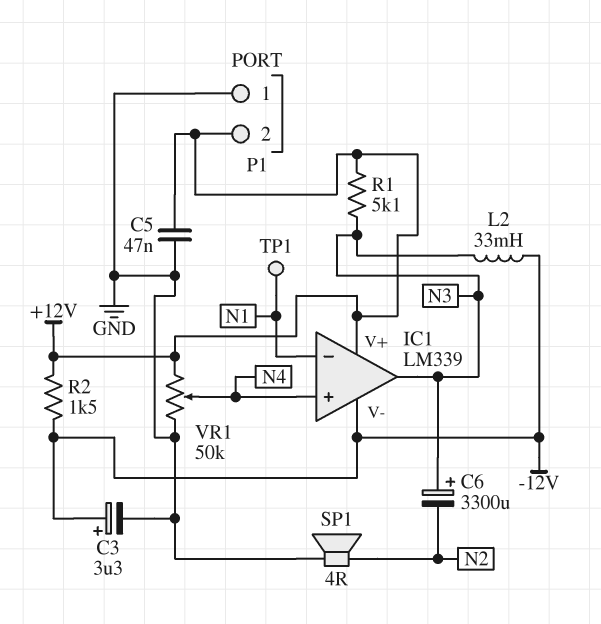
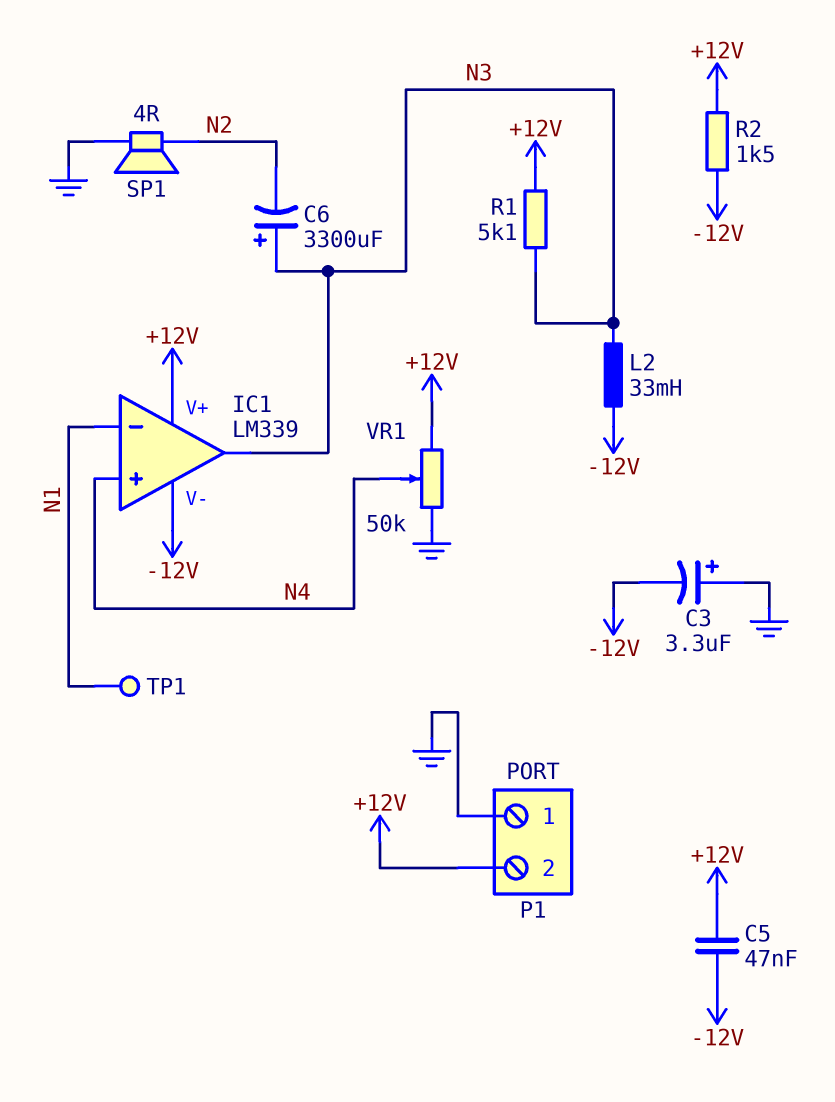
C3: 3.3uF (plus -12V, minus GND) -> 3.3uF (plus GND, minus -12V)
C5: 47nF (+12V, GND) -> 47nF (+12V, -12V)

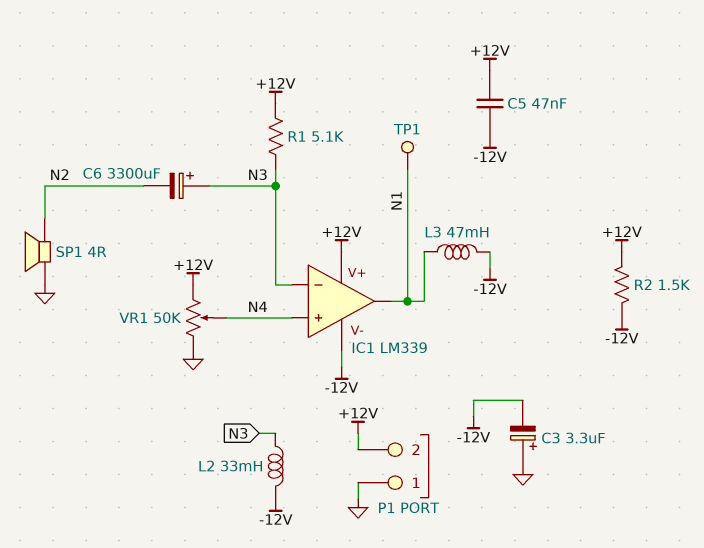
IC1 pin in-: N1 -> N3
IC1 pin out: N3 -> N1
L3: none -> 47mH (-12V, N1)

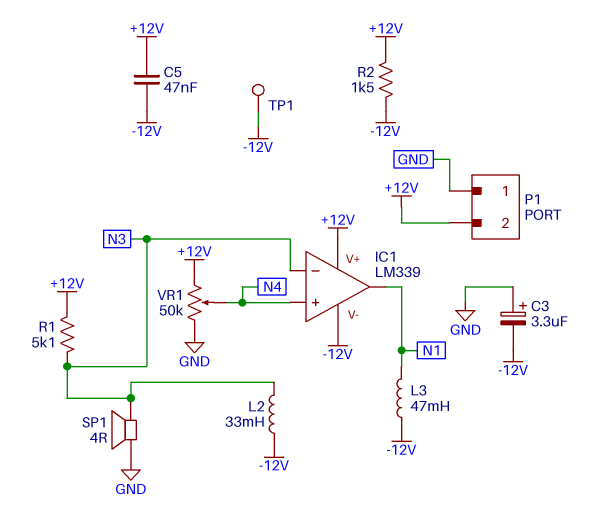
C6: 3300uF (plus N3, minus N2) -> none
SP1: speaker 4R (GND, N2) -> speaker 4R (GND, N3)
TP1: test point (N1) -> test point (-12V)

